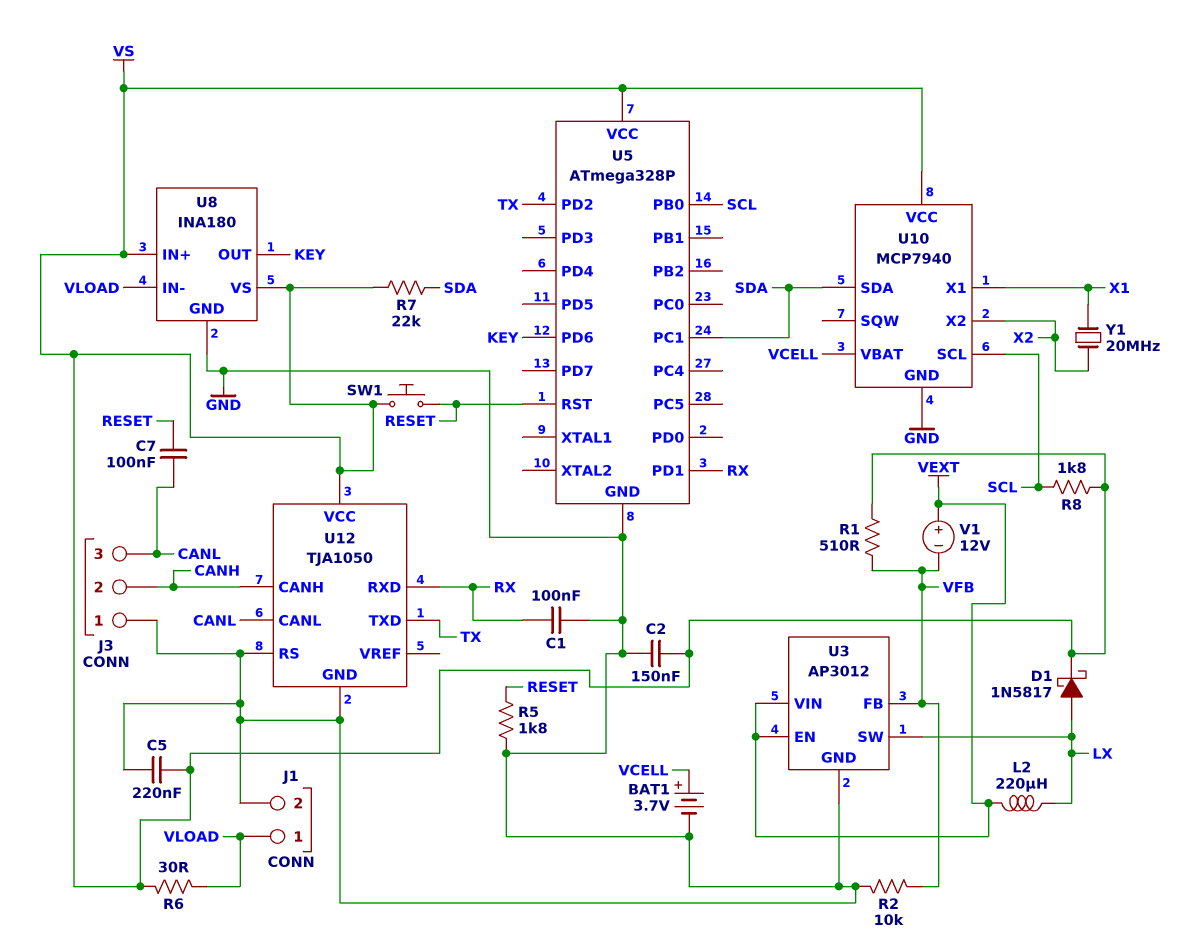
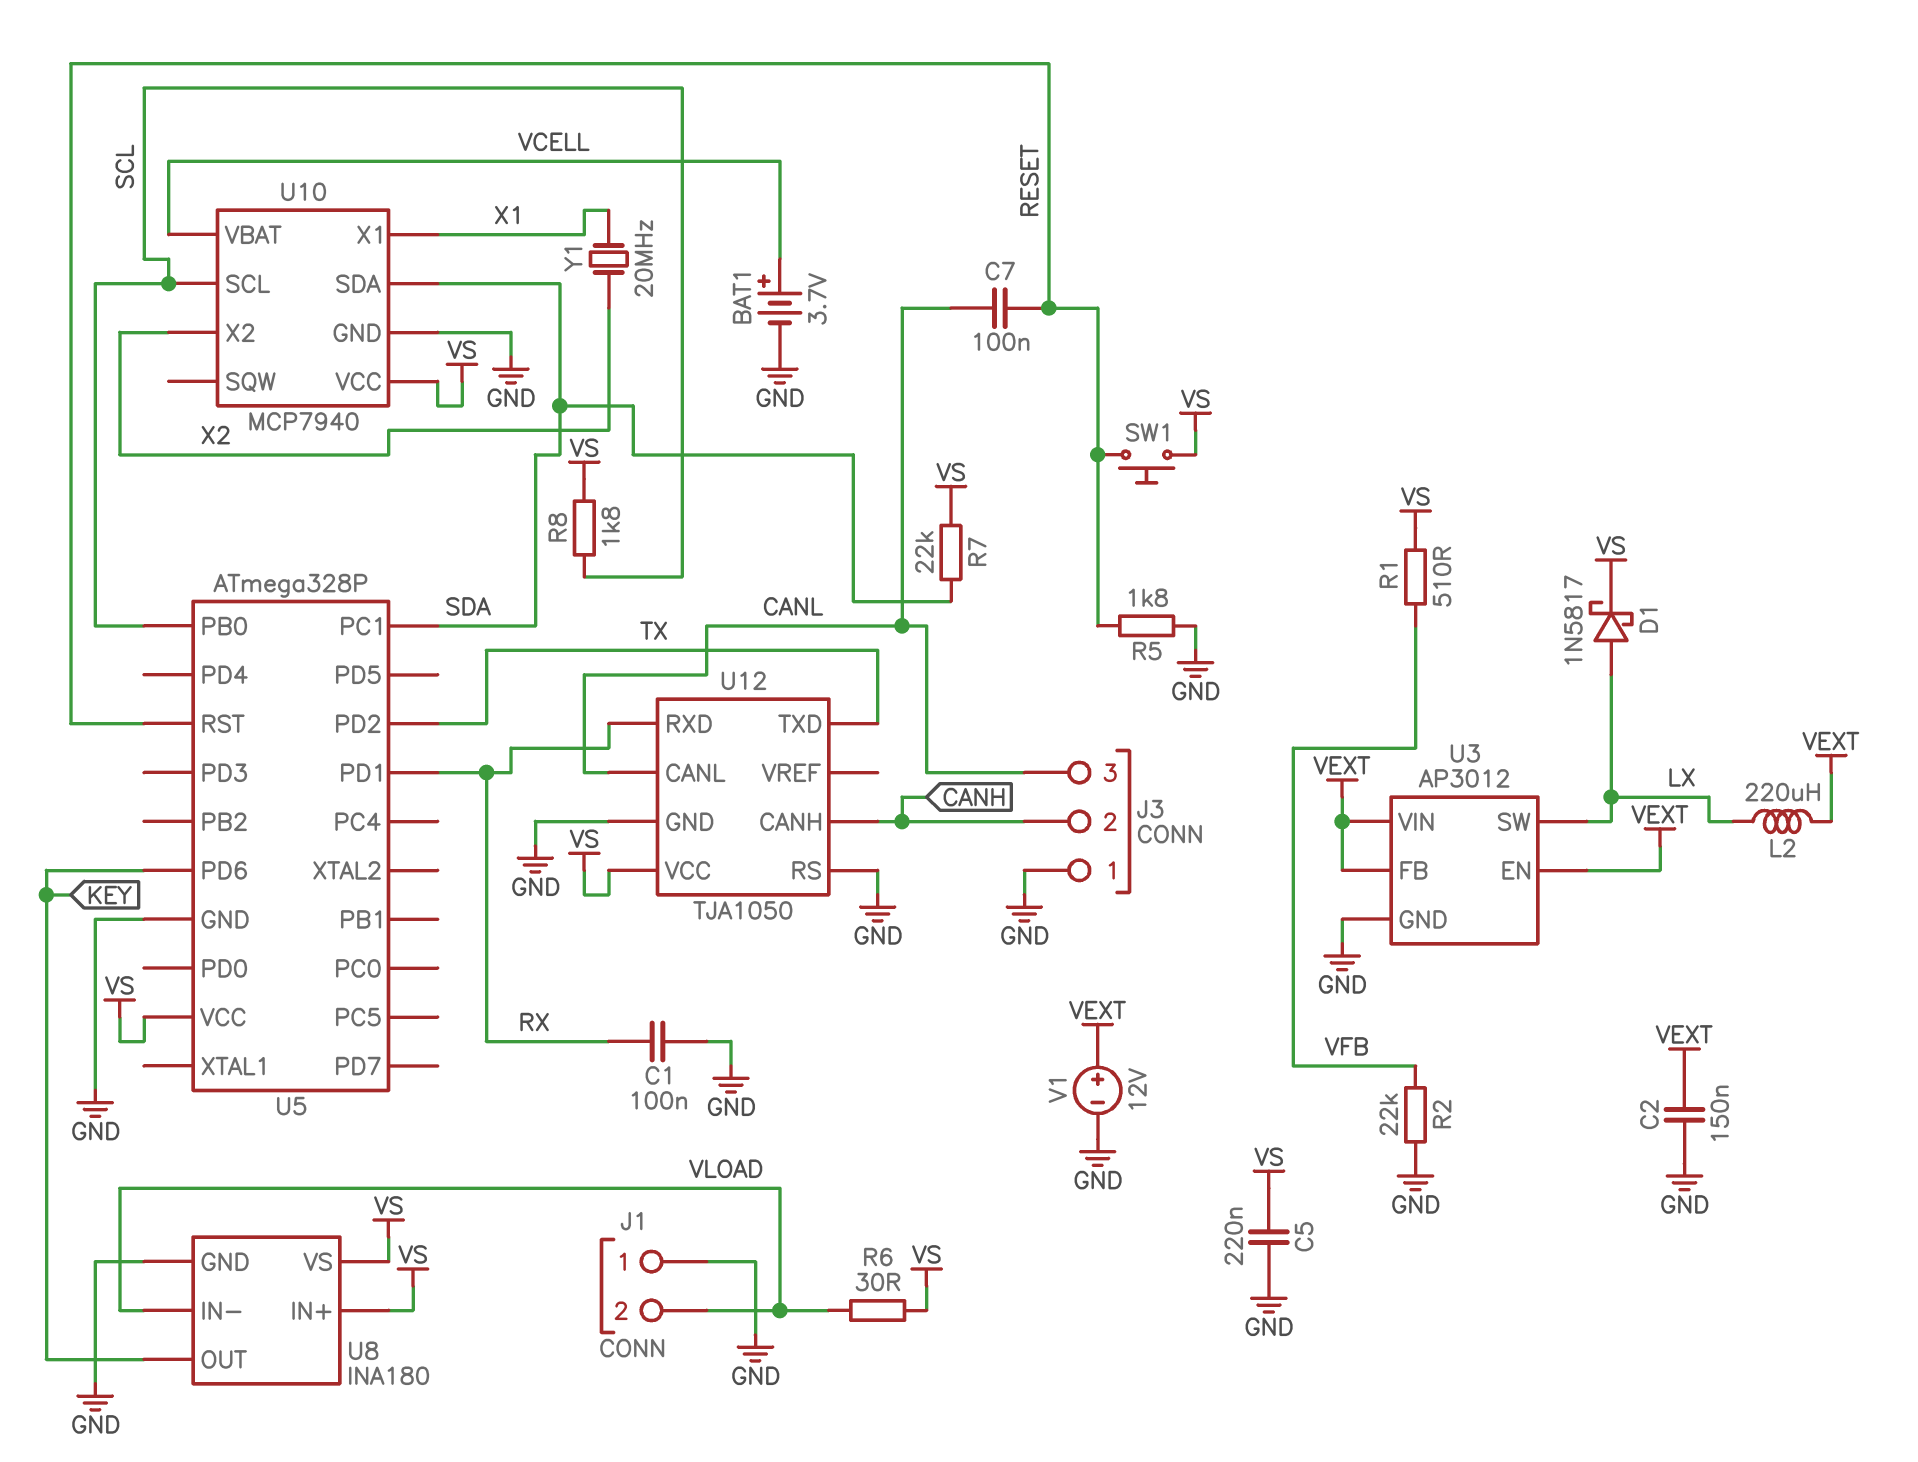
C2: 150nF (GND, VS) -> 150nF (GND, VEXT)
J1 pin 1: VLOAD -> GND
J1 pin 2: GND -> VLOAD
R2: 10k (GND, VFB) -> 22k (GND, VFB)
U3 pin FB: VFB -> VEXT
V1: 12V (plus VEXT, minus VFB) -> 12V (plus VEXT, minus GND)

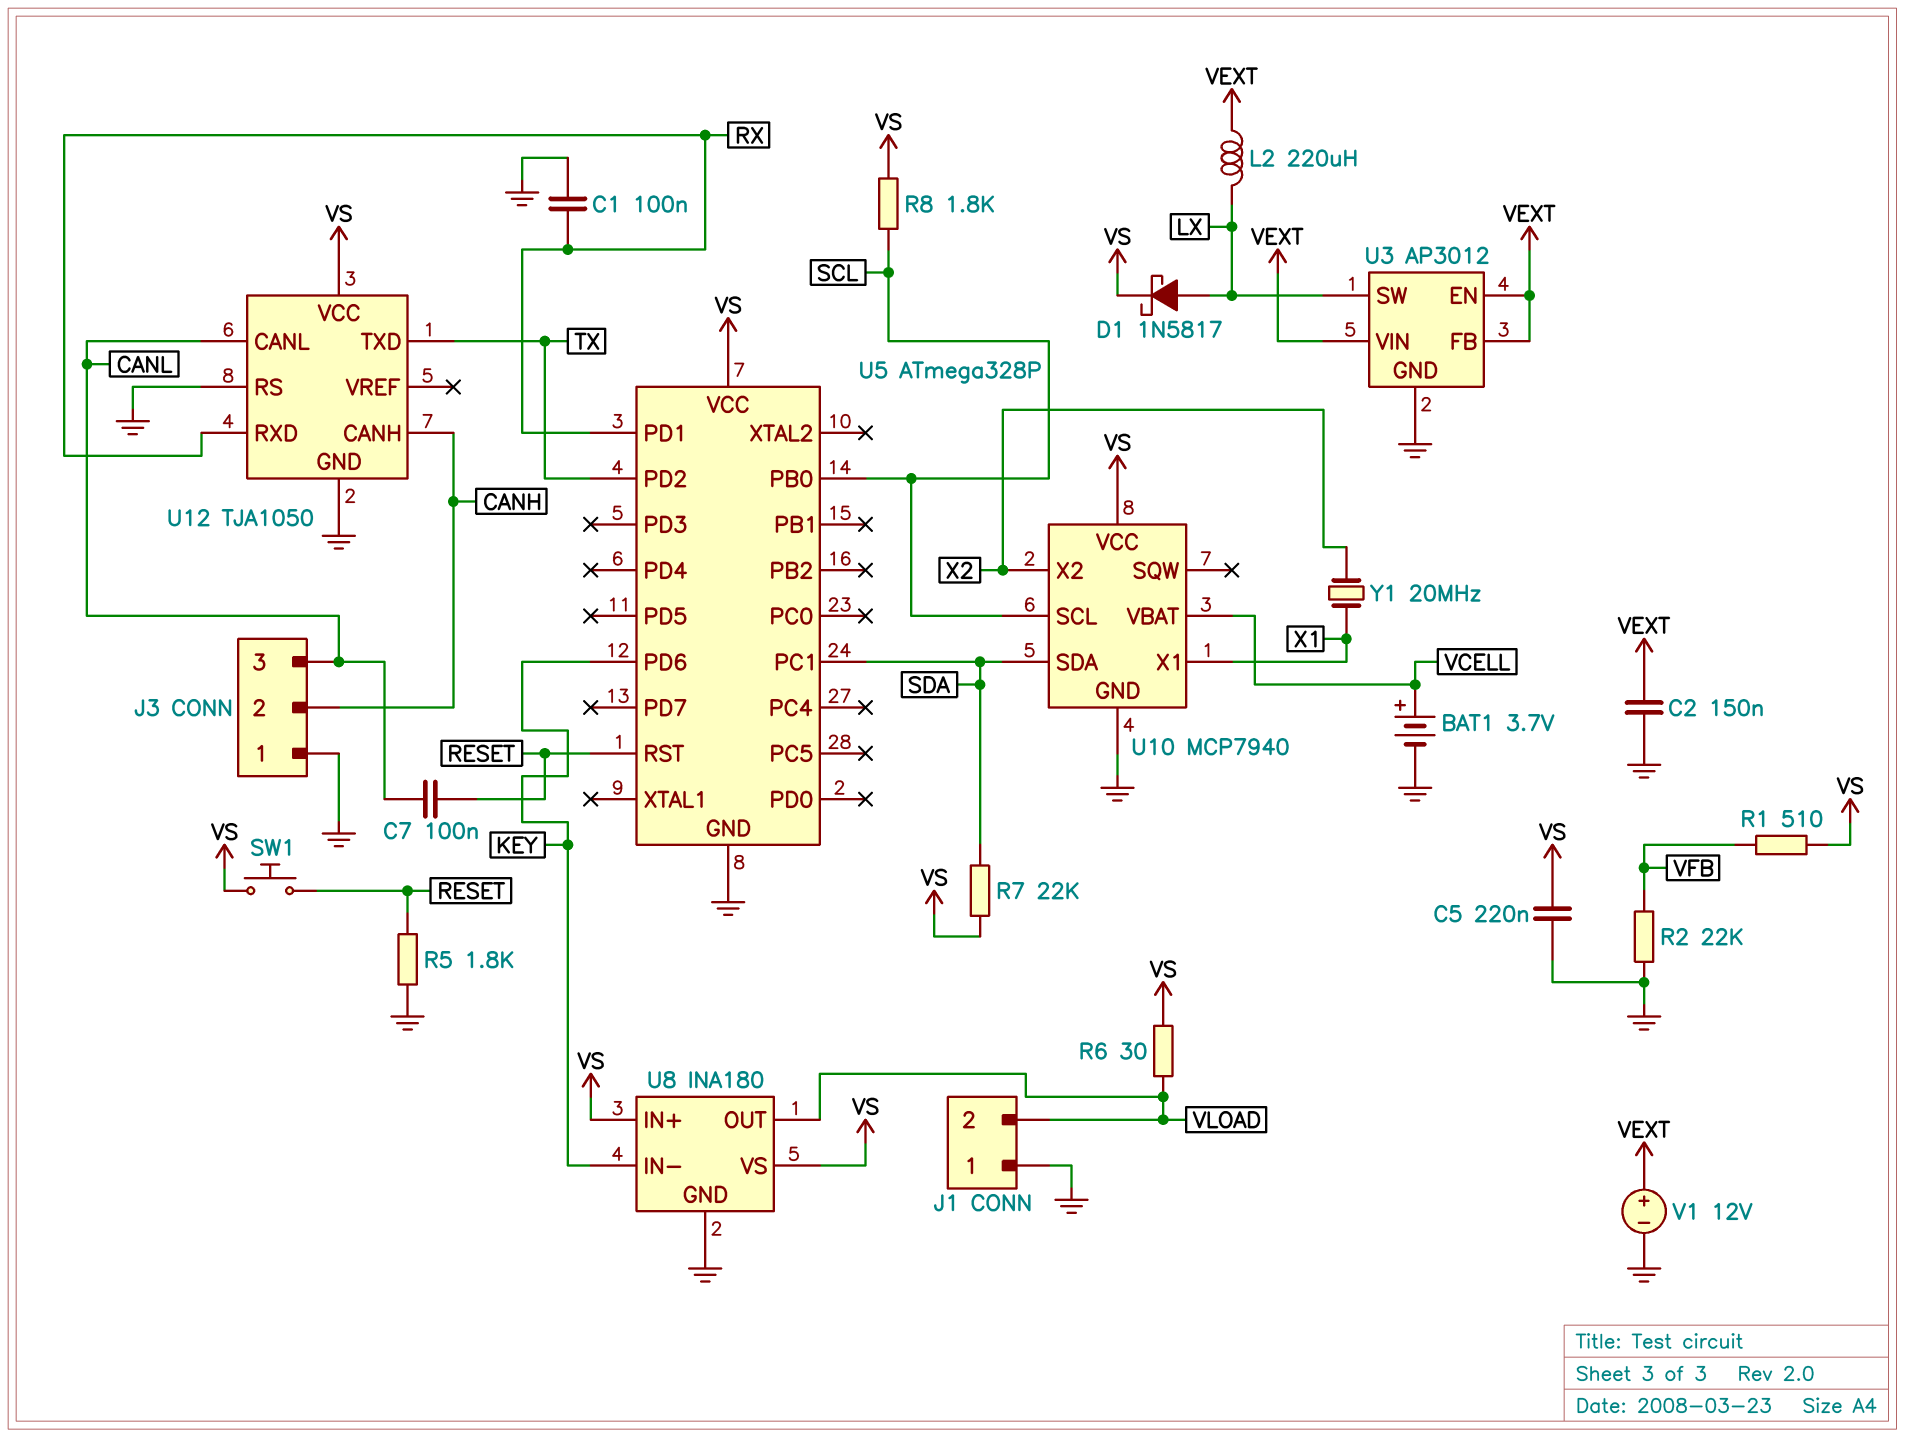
U8 pin IN-: VLOAD -> KEY
U8 pin OUT: KEY -> VLOAD

